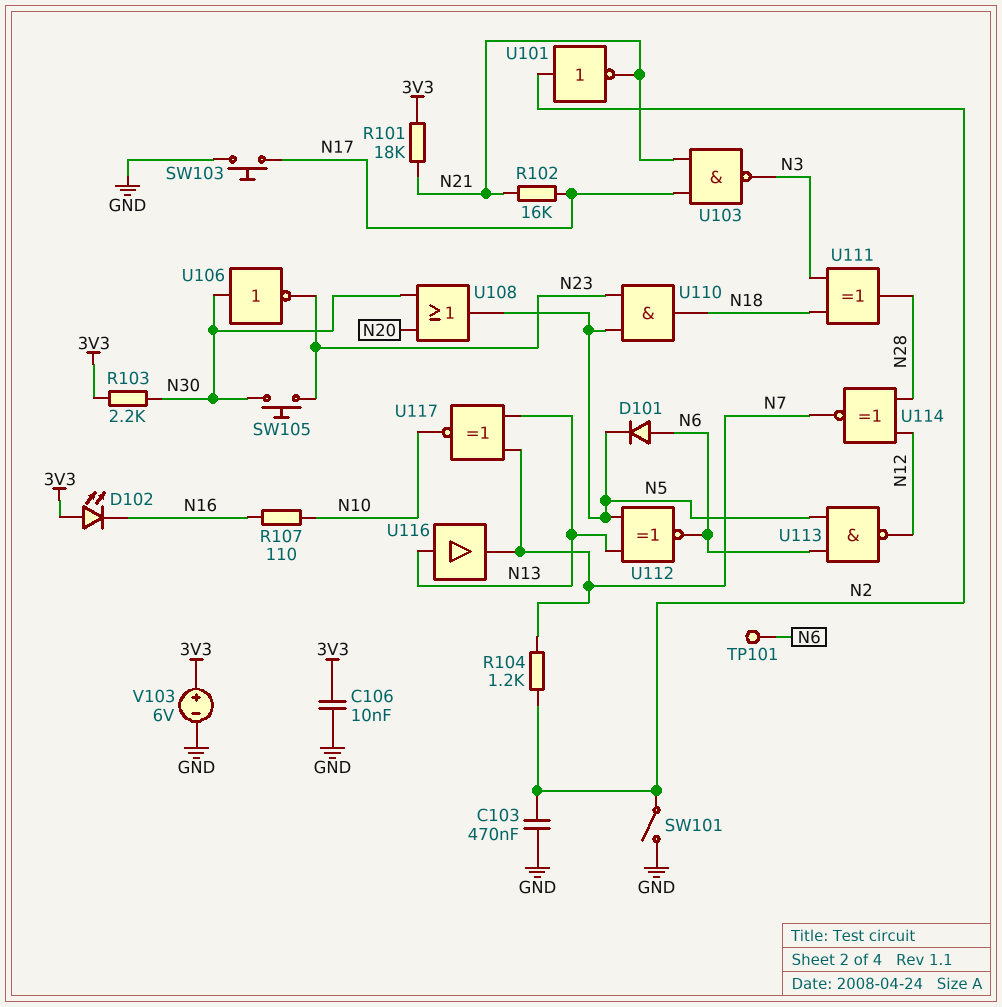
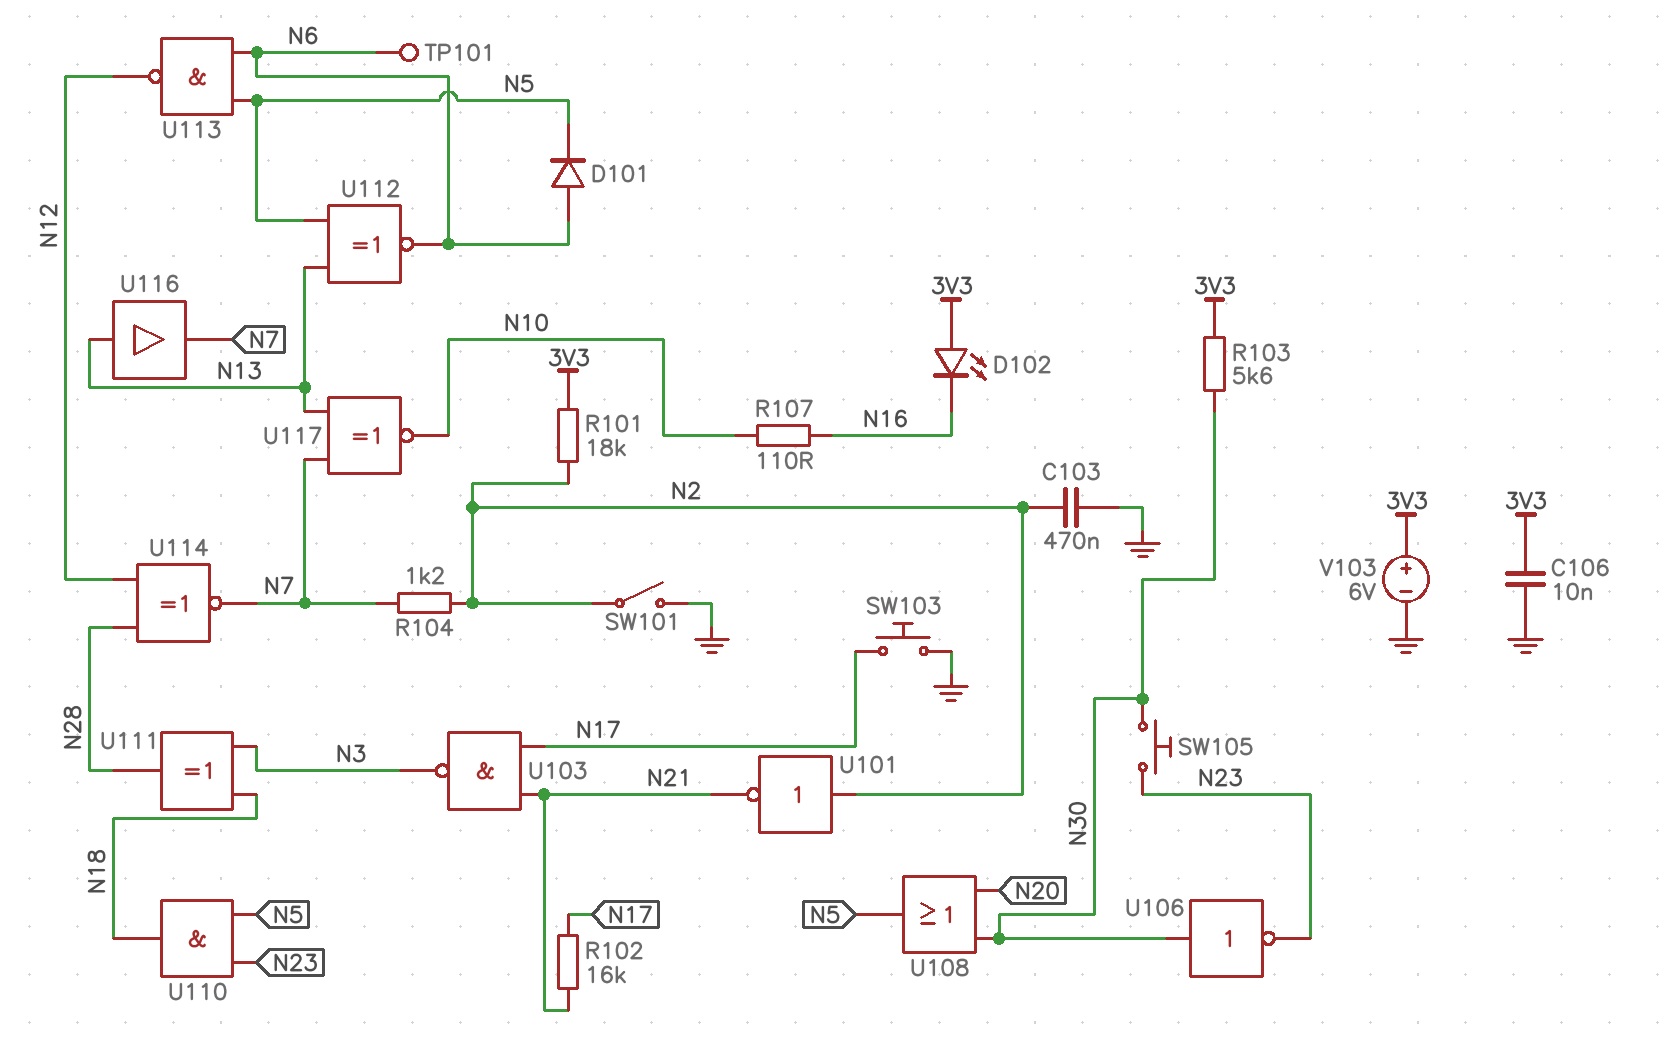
R101: 18k (3V3, N21) -> 18k (3V3, N2)
R103: 2.2k (3V3, N30) -> 5.6k (3V3, N30)

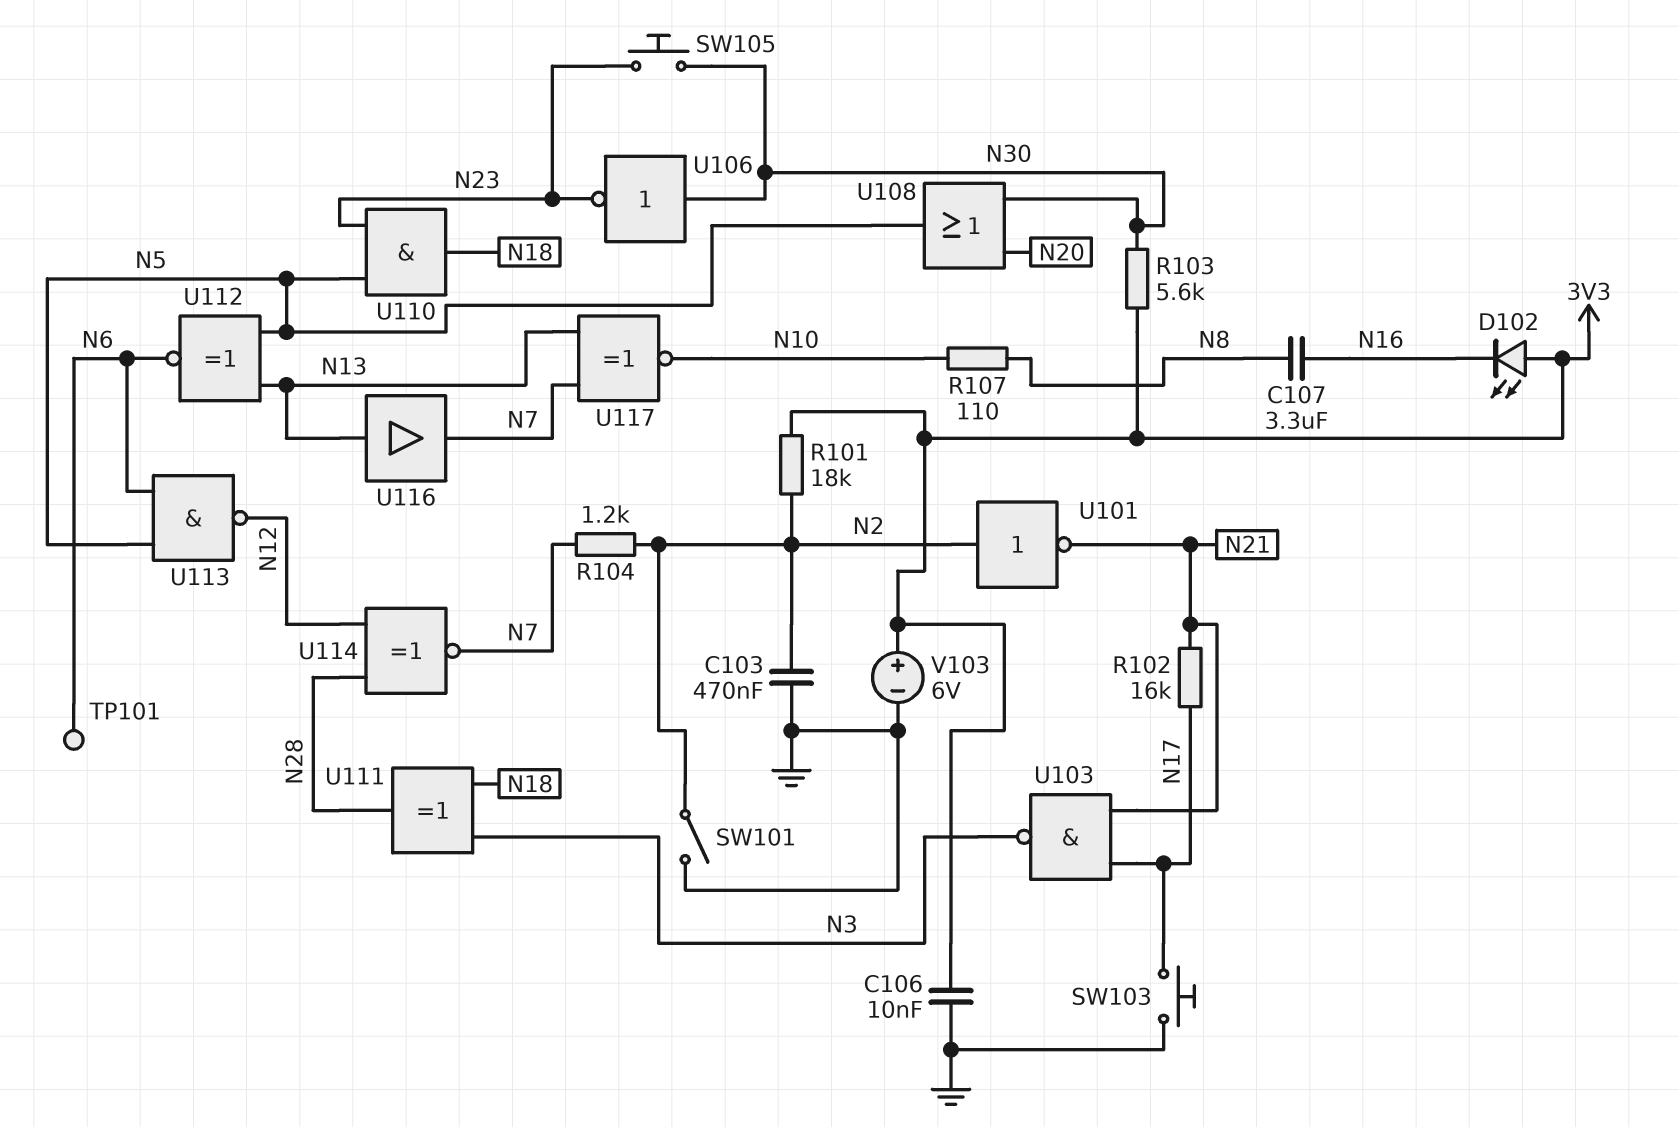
C107: none -> 3.3uF (N8, N16)
D101: diode (A N6, K N5) -> none
R107: 110 (N10, N16) -> 110 (N8, N10)

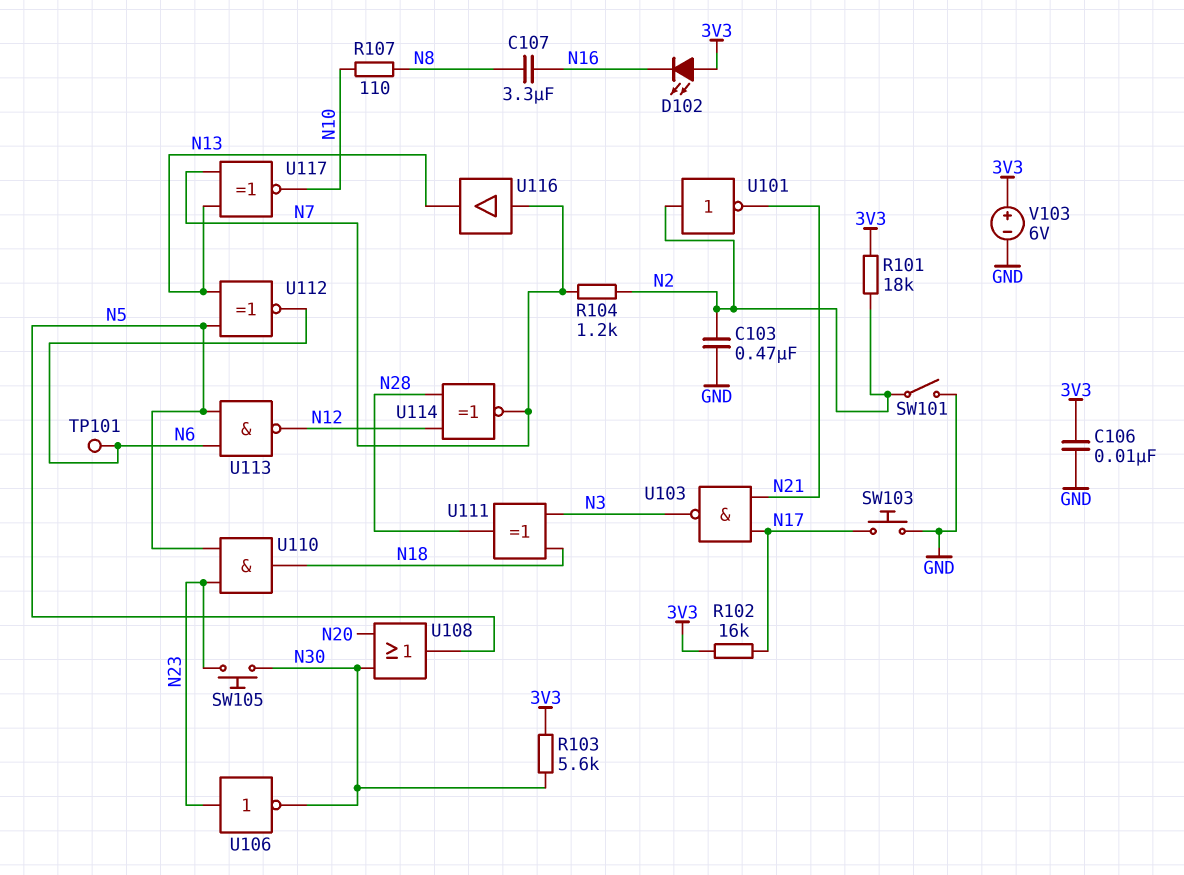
R102: 16k (N17, N21) -> 16k (3V3, N17)
U106: NOT (in N30, out N23) -> NOT (in N23, out N30)
U116: buffer (in N13, out N7) -> buffer (in N7, out N13)

